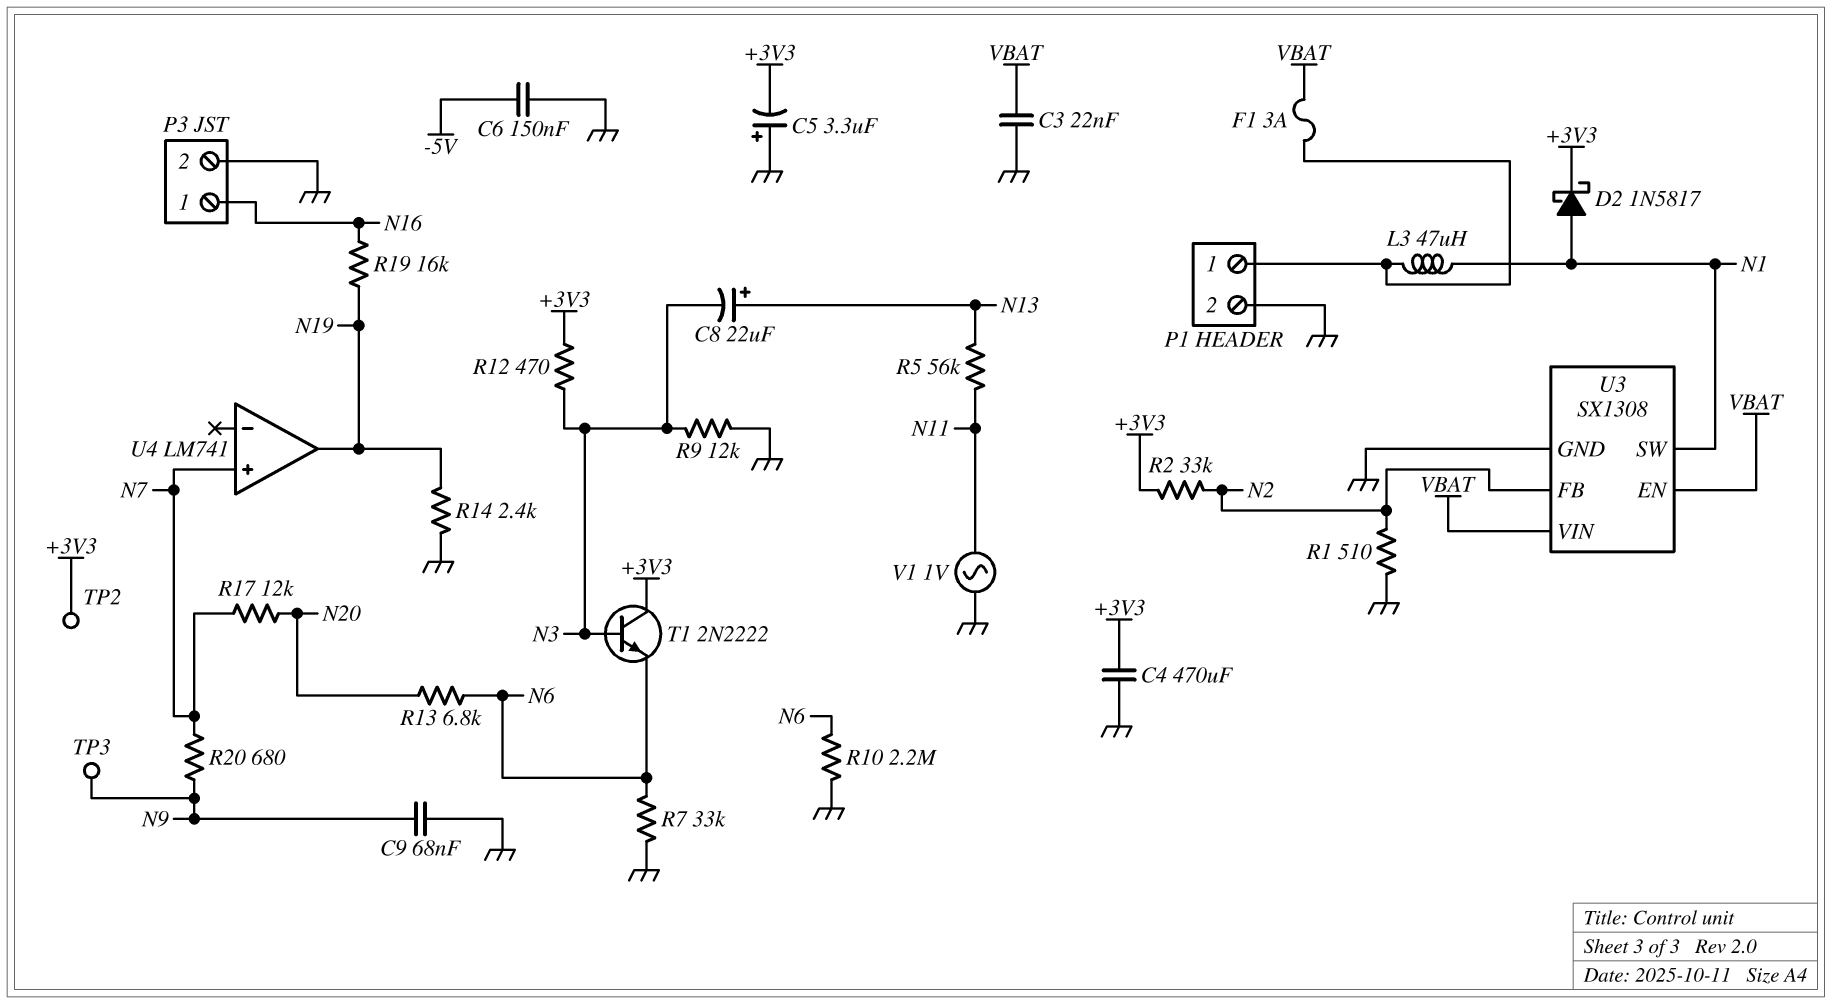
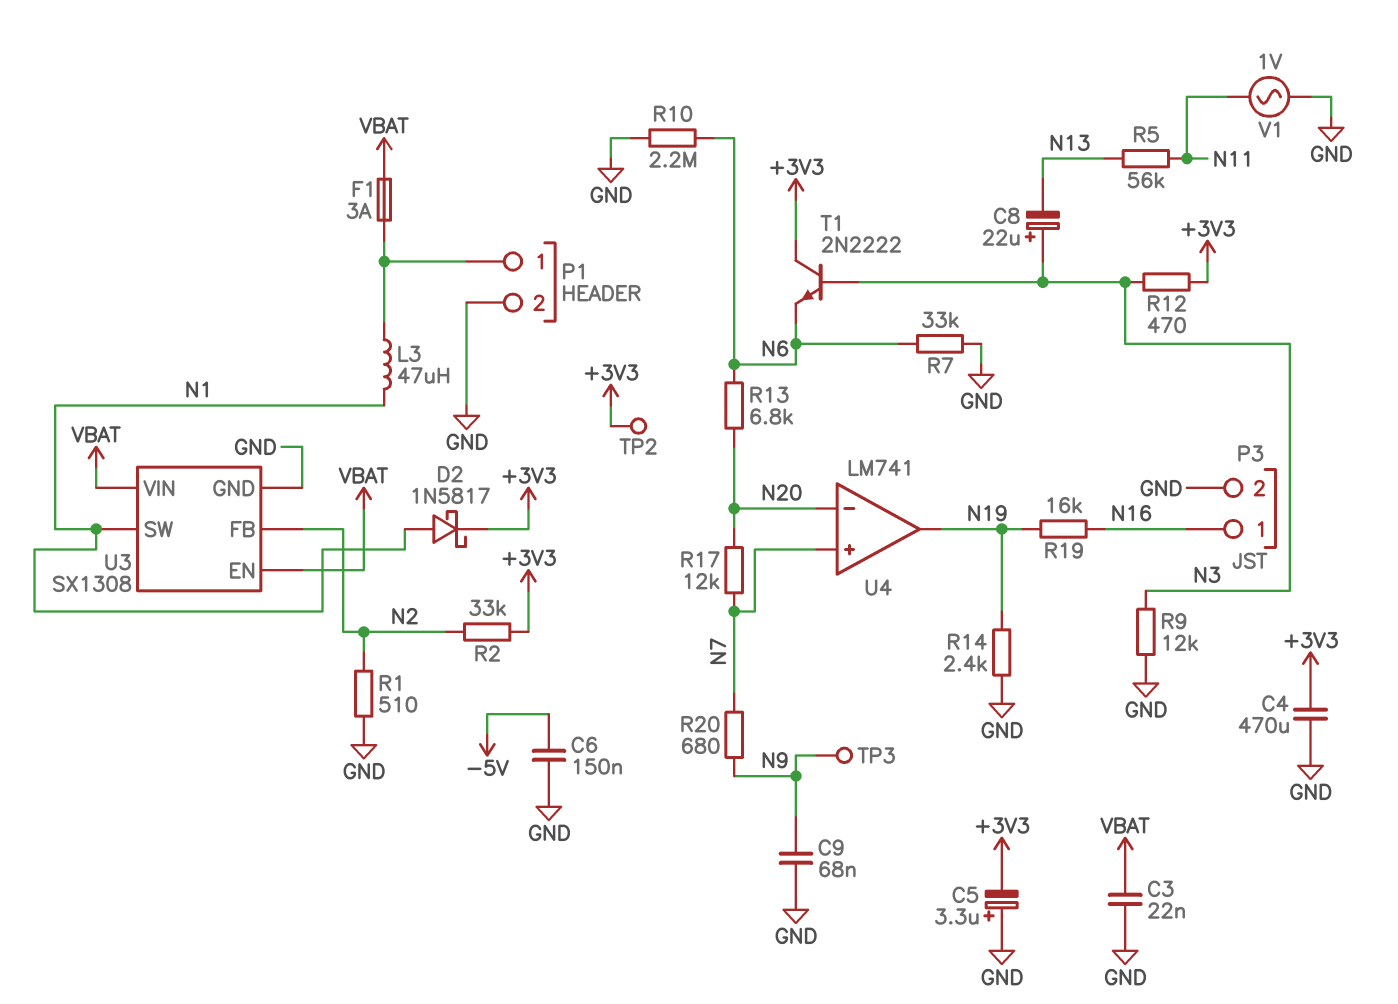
C8: 22uF (plus N13, minus N3) -> 22uF (plus N3, minus N13)
U4 pin in-: none -> N20

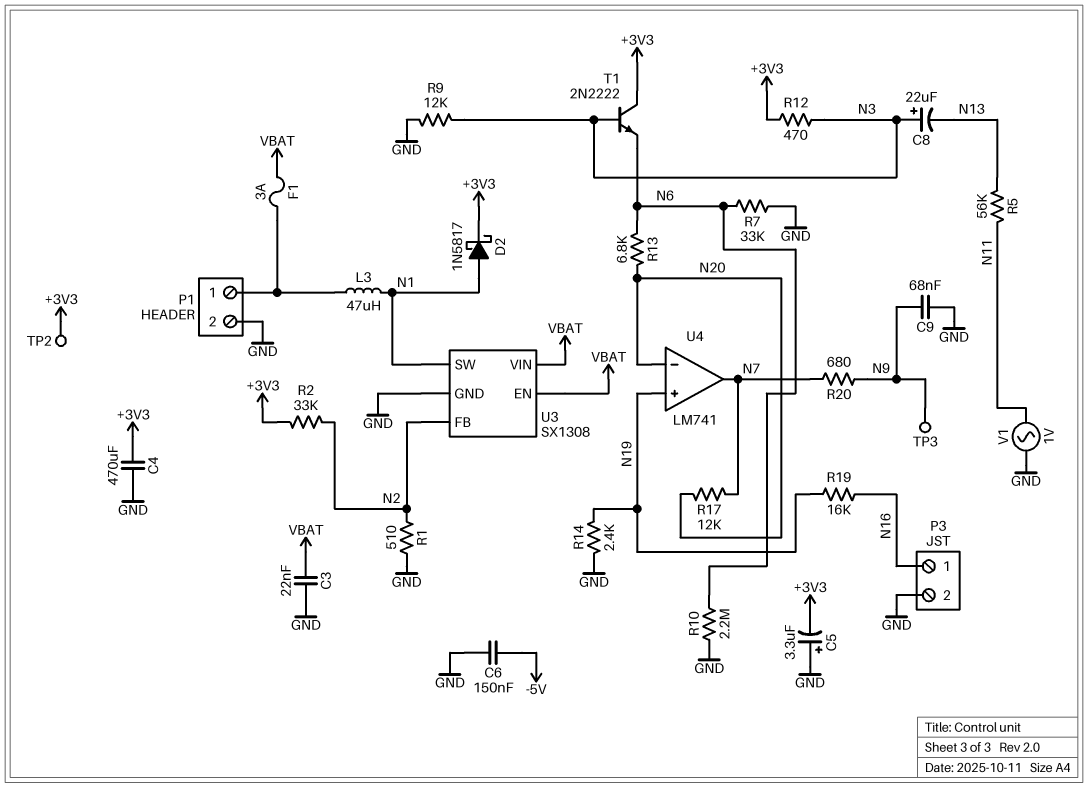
U4 pin in+: N7 -> N19
U4 pin out: N19 -> N7

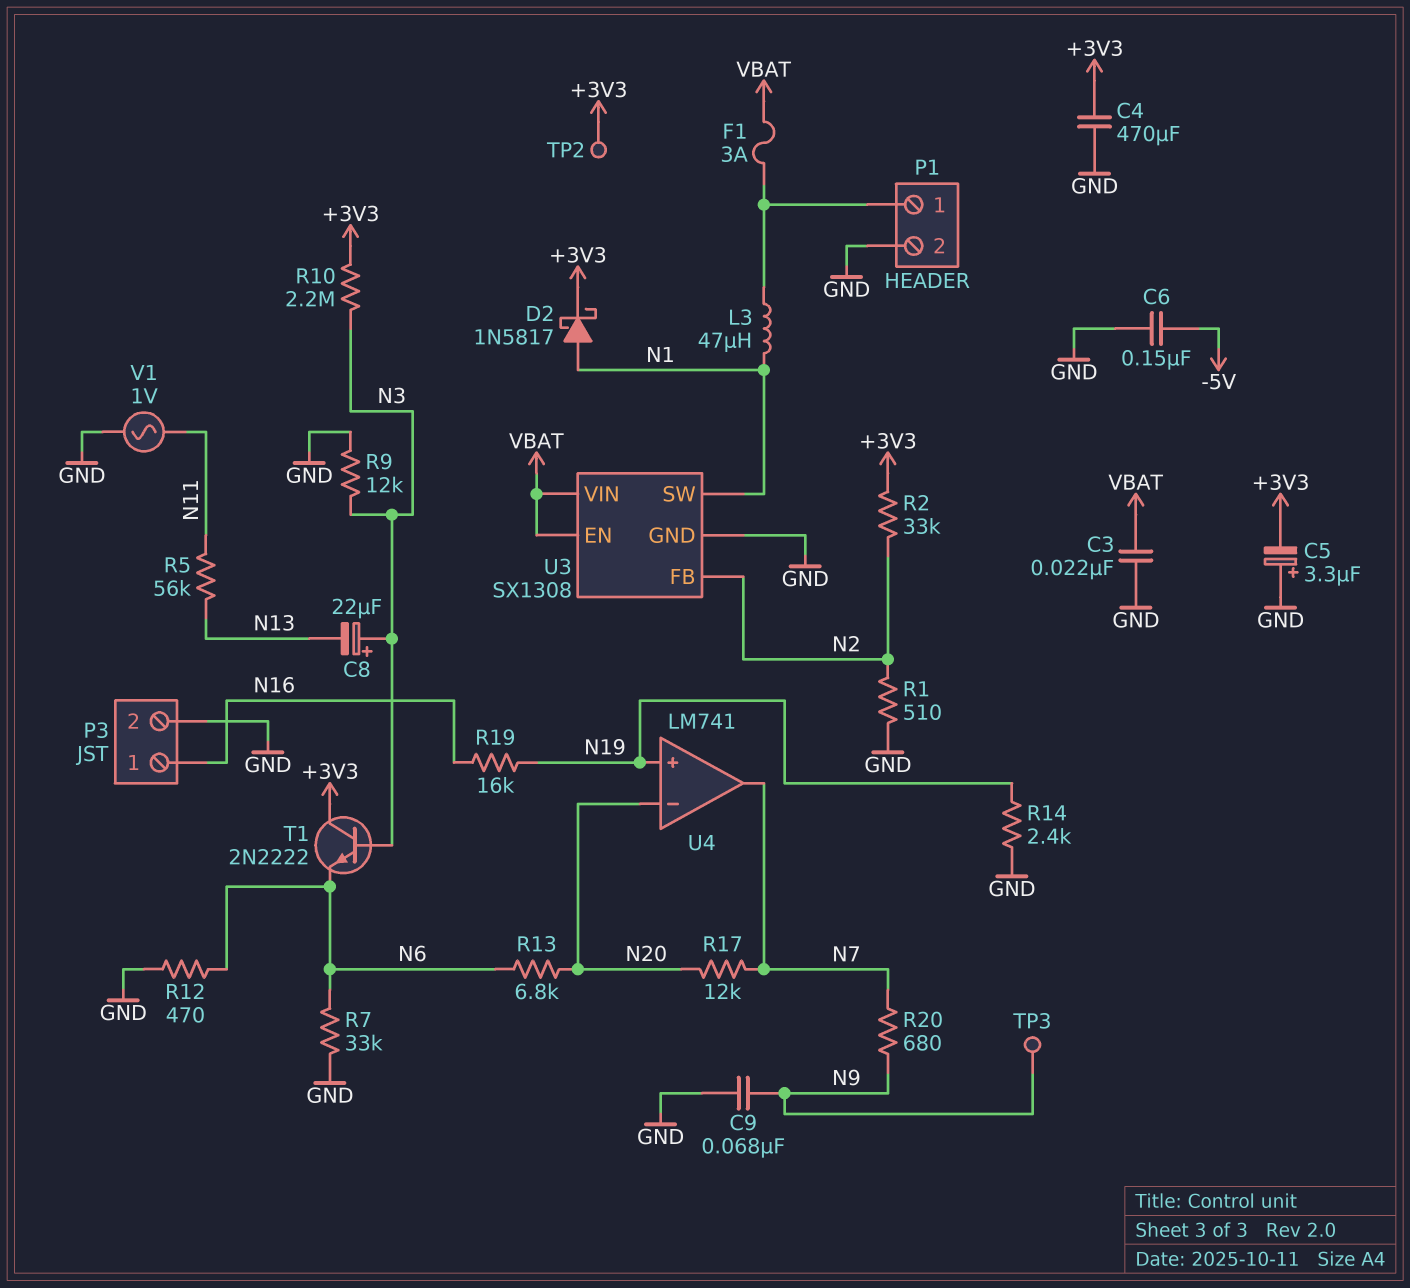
R10: 2.2M (GND, N6) -> 2.2M (+3V3, N3)
R12: 470 (+3V3, N3) -> 470 (GND, N6)

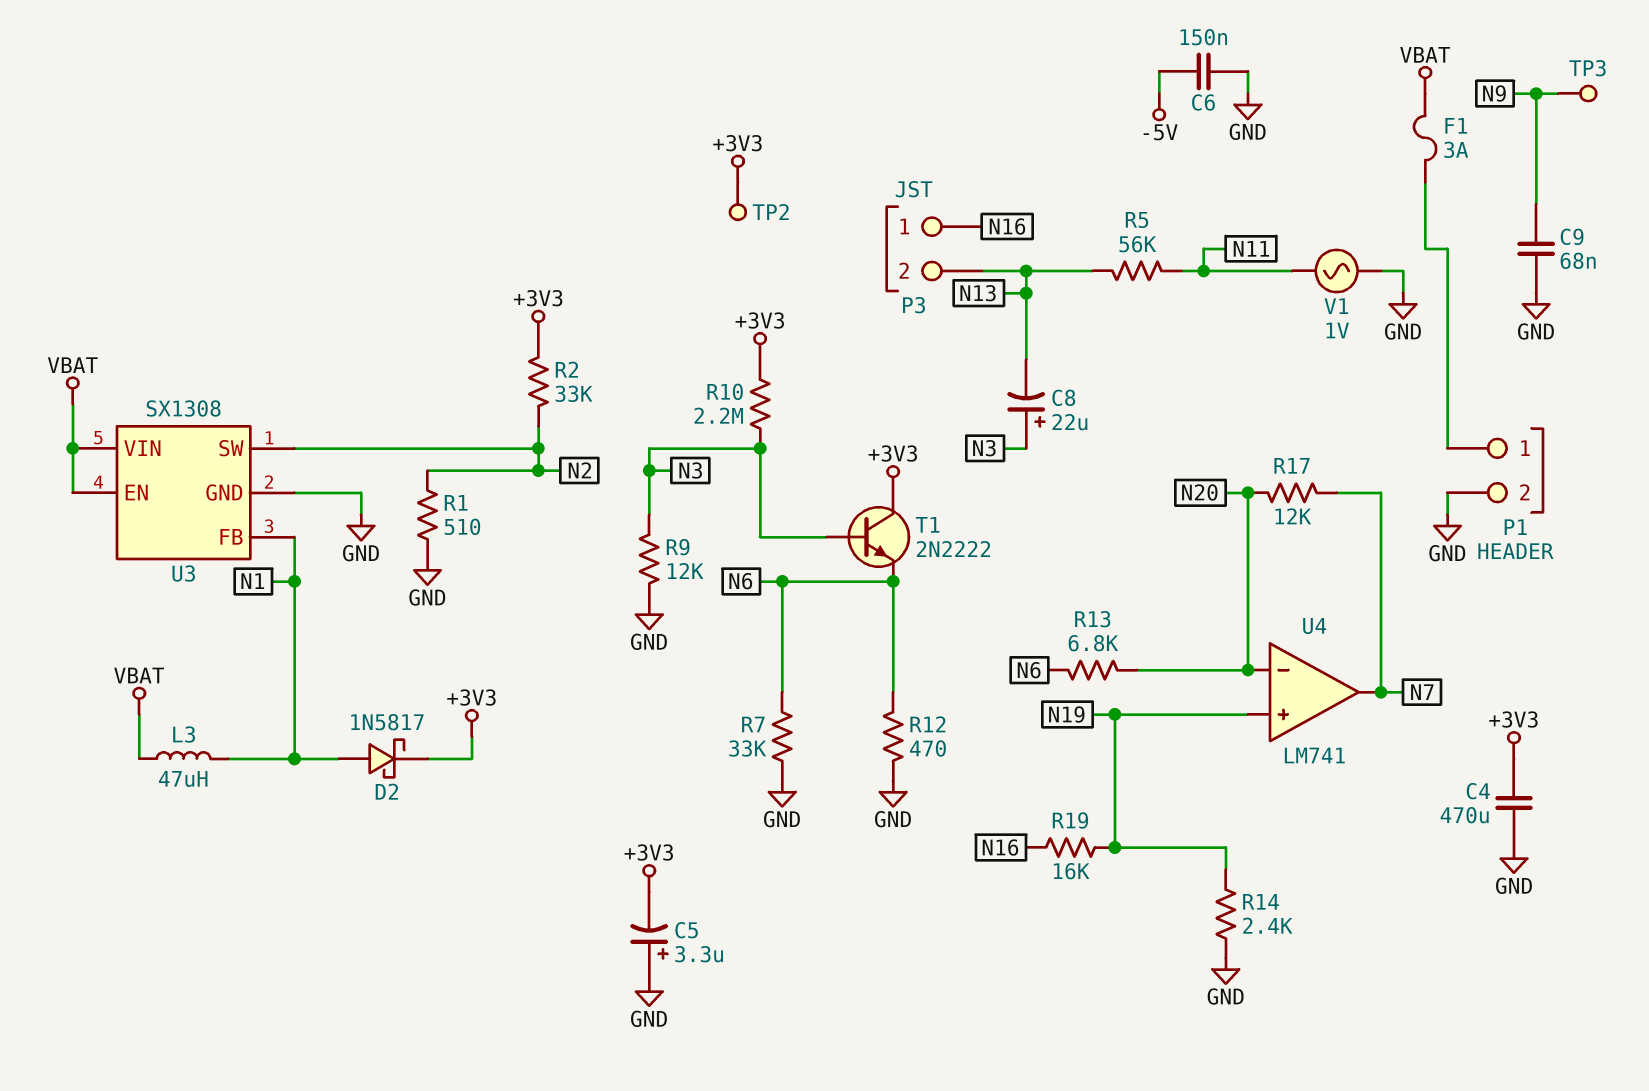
C3: 22nF (GND, VBAT) -> none
L3: 47uH (N1, P1/1) -> 47uH (N1, VBAT)
P3 pin 2: GND -> N13
R20: 680 (N7, N9) -> none
U3 pin FB: N2 -> N1
U3 pin SW: N1 -> N2

